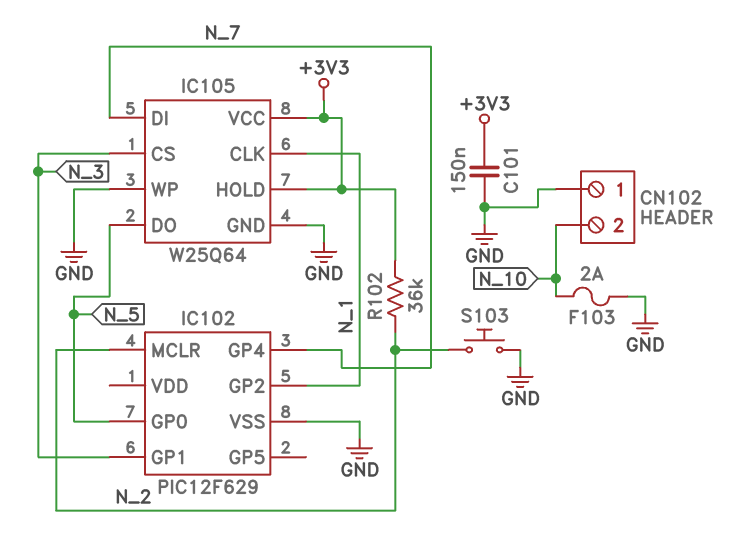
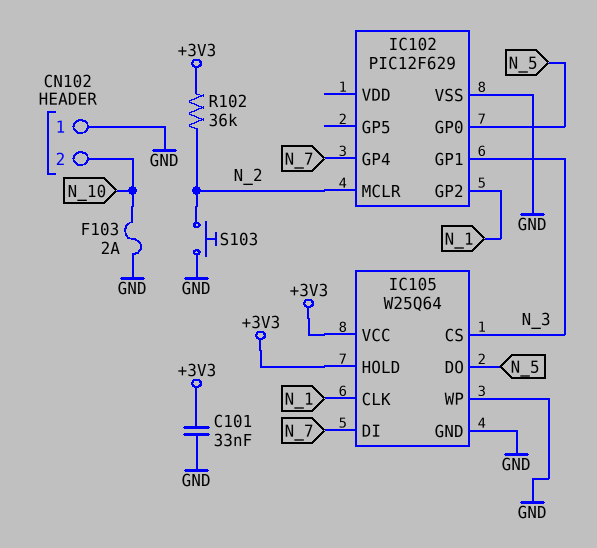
C101: 150nF (+3V3, GND) -> 33nF (+3V3, GND)

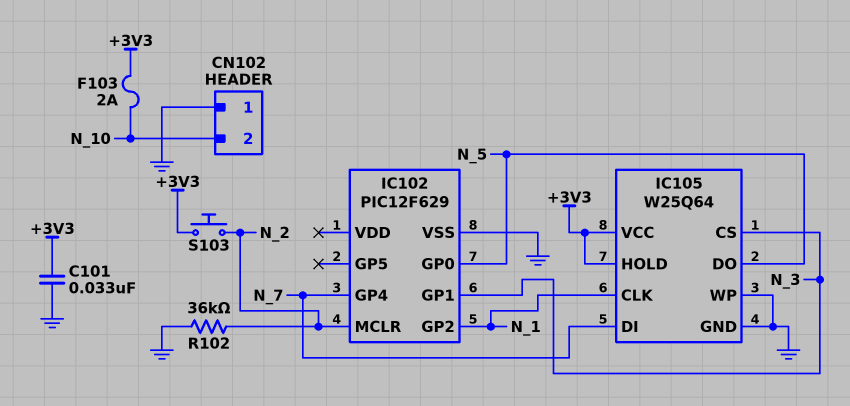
F103: 2A (GND, N_10) -> 2A (+3V3, N_10)
R102: 36k (+3V3, N_2) -> 36k (GND, N_2)
S103: button (GND, N_2) -> button (+3V3, N_2)

